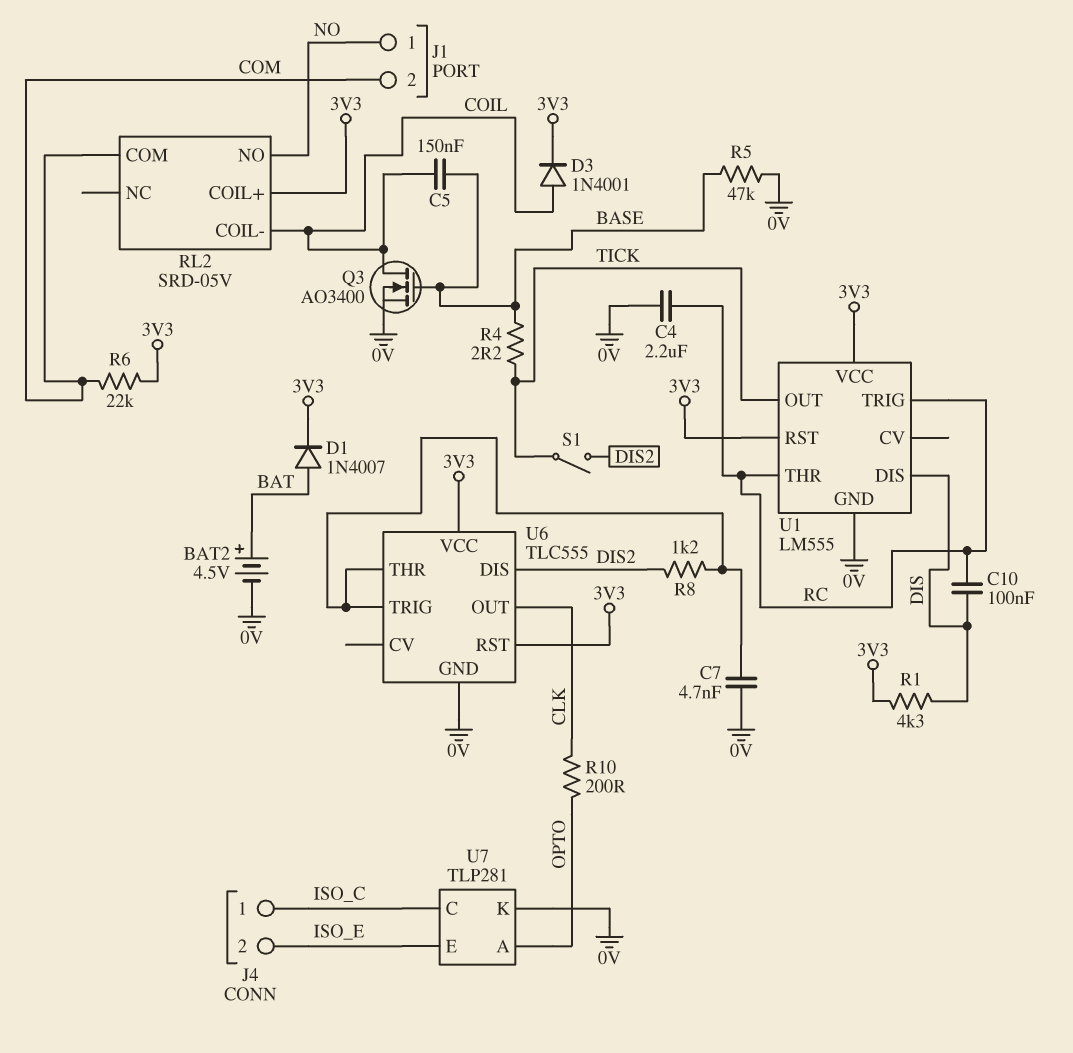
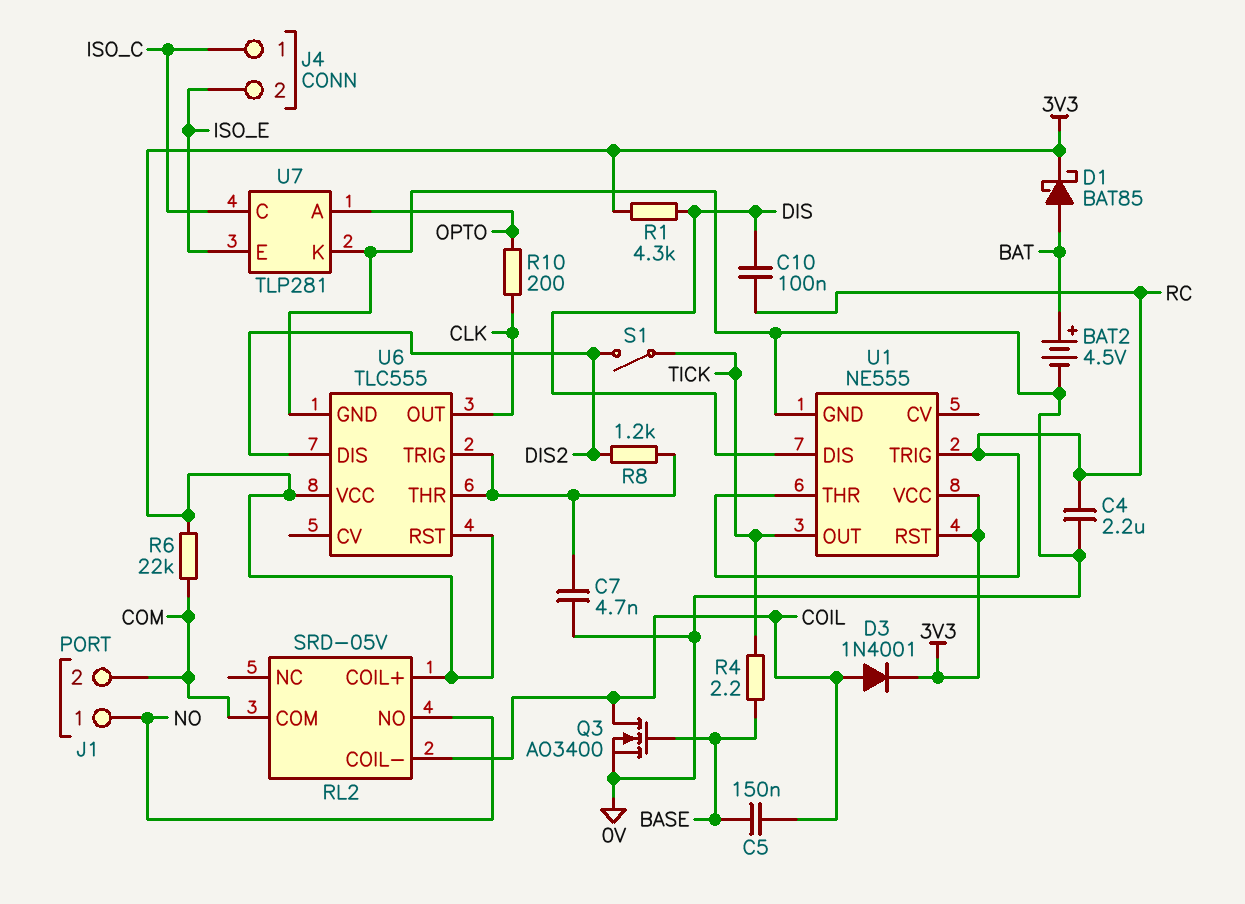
D1: diode 1N4007 (A BAT, K 3V3) -> schottky BAT85 (A BAT, K 3V3)
R5: 47k (0V, BASE) -> none
U1: LM555 -> NE555

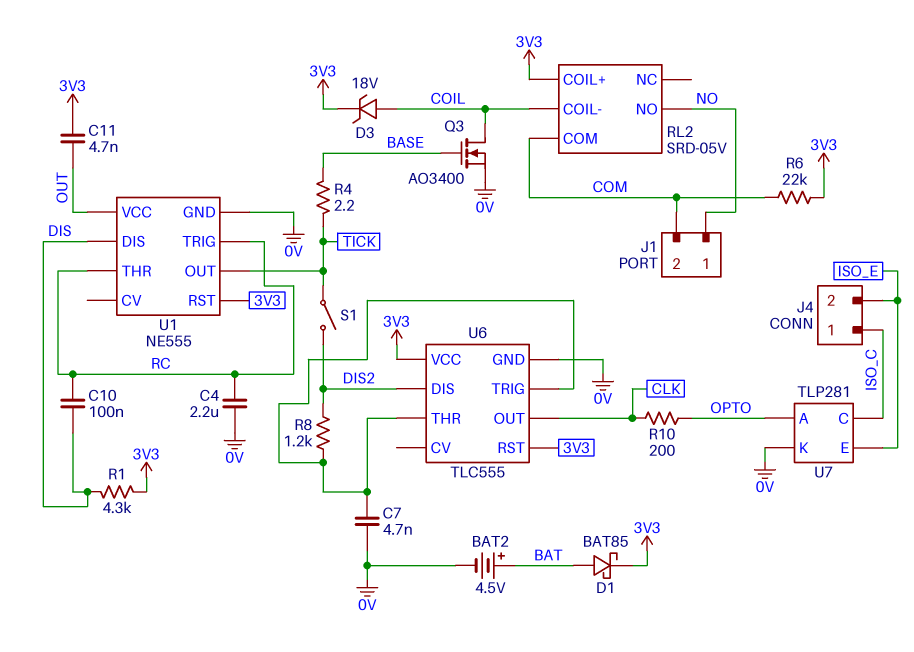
C5: 150nF (BASE, COIL) -> none
C11: none -> 4.7nF (3V3, OUT)
D3: diode 1N4001 (A COIL, K 3V3) -> zener 18V (A COIL, K 3V3)
U1 pin VCC: 3V3 -> OUT

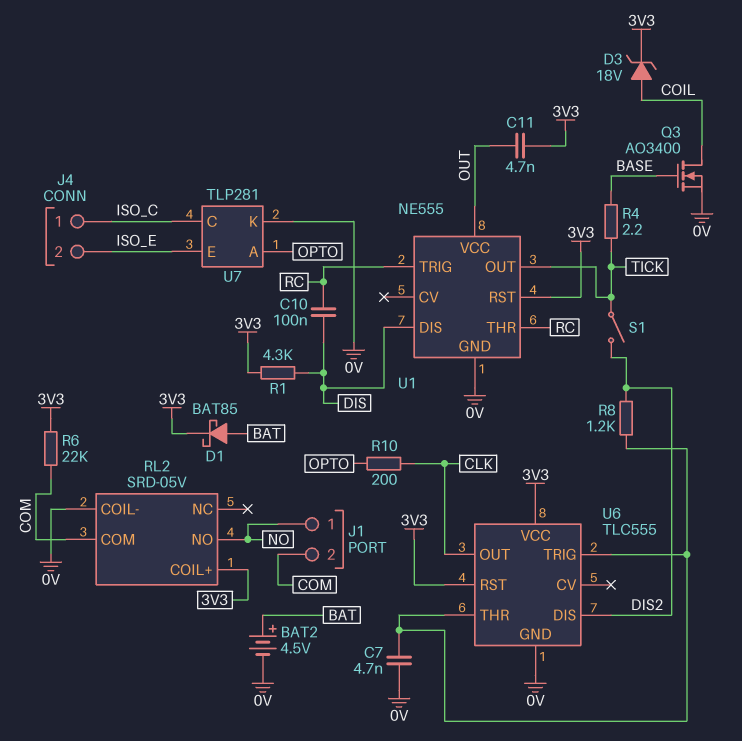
C4: 2.2uF (0V, RC) -> none
RL2 pin COIL-: COIL -> 0V

